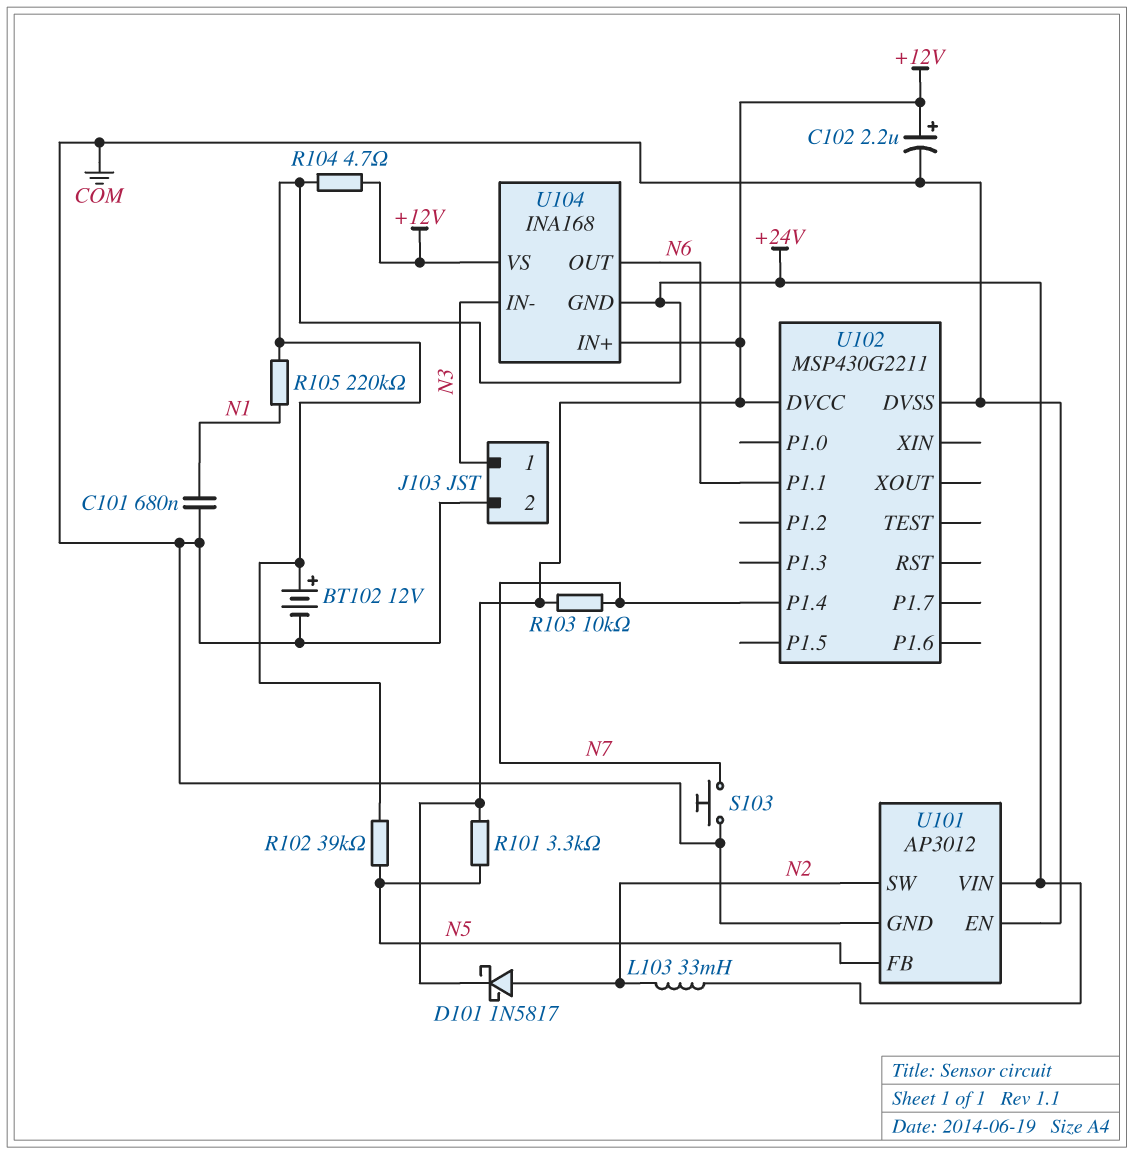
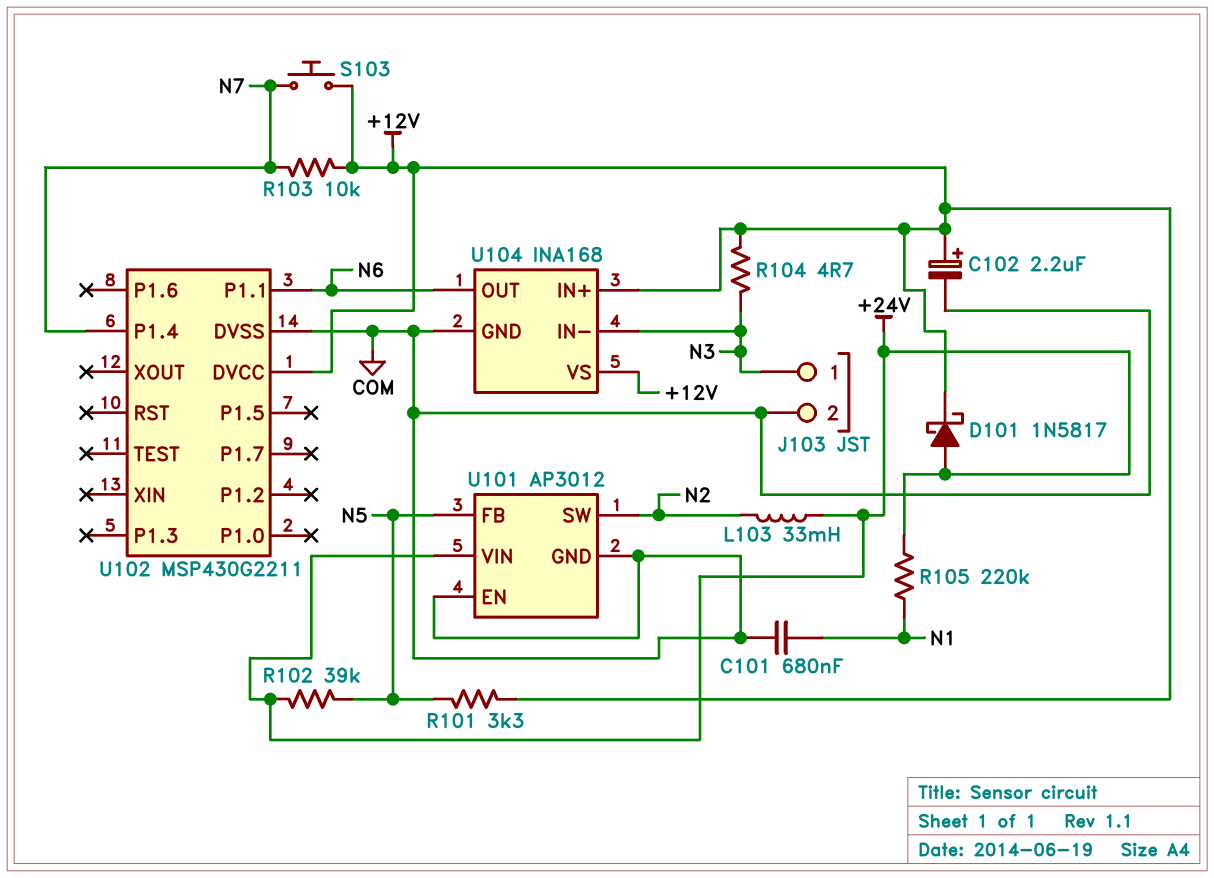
BT102: 12V (plus +24V, minus COM) -> none
D101: schottky 1N5817 (A N2, K +12V) -> schottky 1N5817 (A +24V, K +12V)
R104: 4.7 (+12V, +24V) -> 4.7 (+12V, N3)
S103: button (COM, N7) -> button (+12V, N7)
U104 pin GND: +24V -> COM

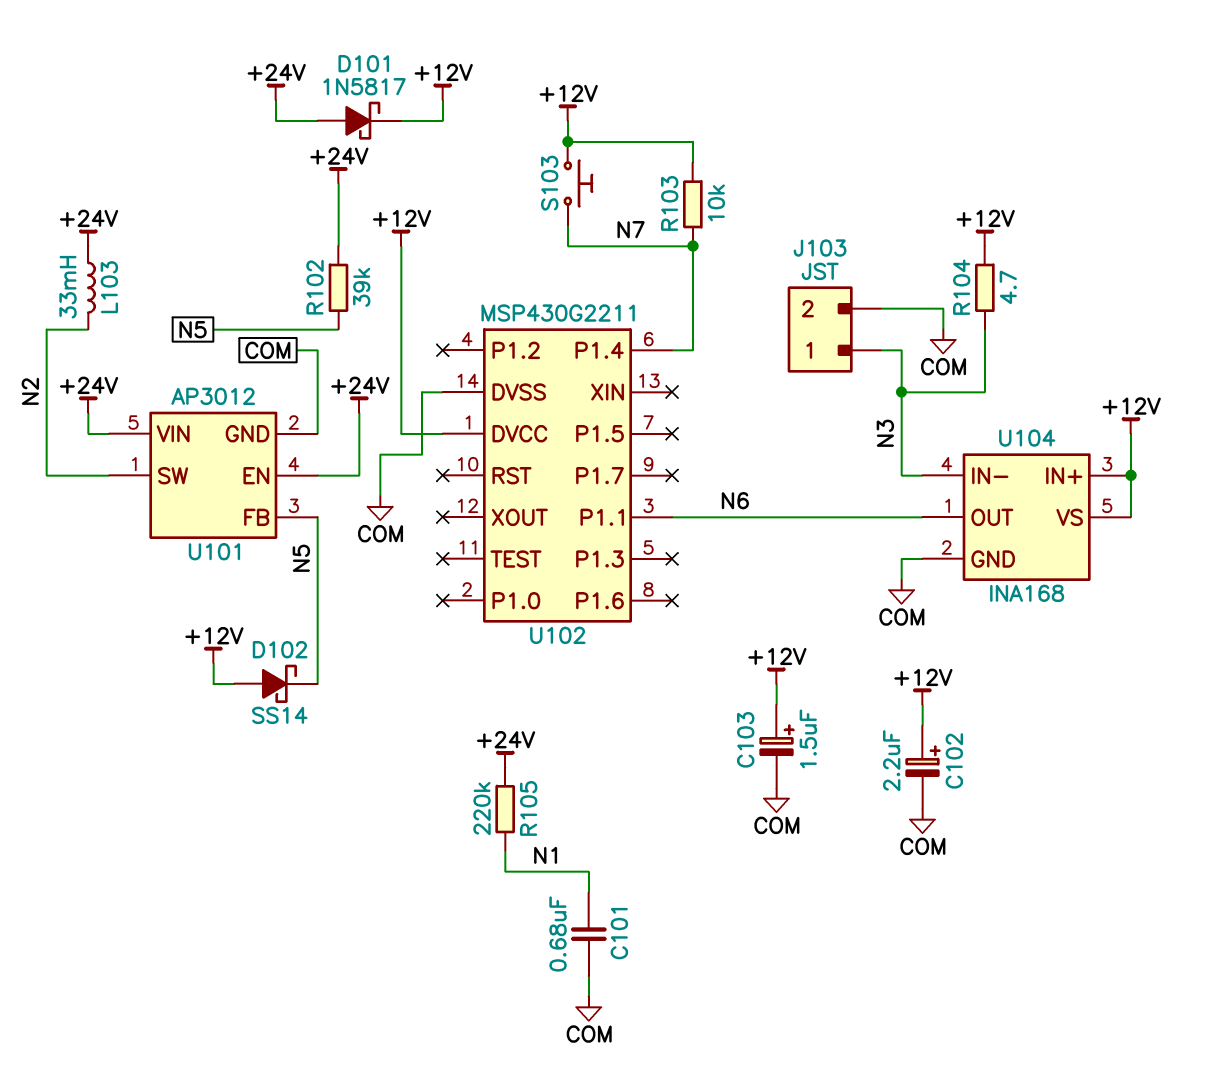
C103: none -> 1.5uF (plus +12V, minus COM)
D102: none -> schottky SS14 (A +12V, K N5)
R101: 3.3k (+12V, N5) -> none
U101 pin EN: COM -> +24V

